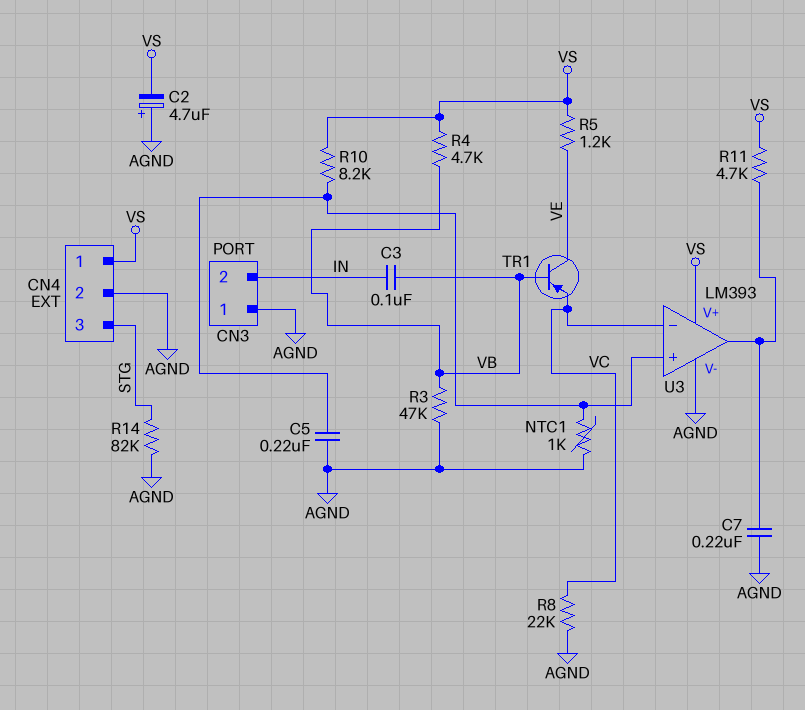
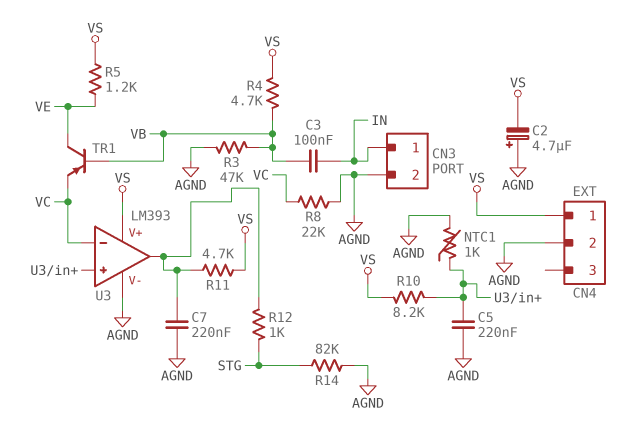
CN3 pin 1: AGND -> IN
CN3 pin 2: IN -> AGND
CN4 pin 3: STG -> none
R12: none -> 1k (STG, U3/out)

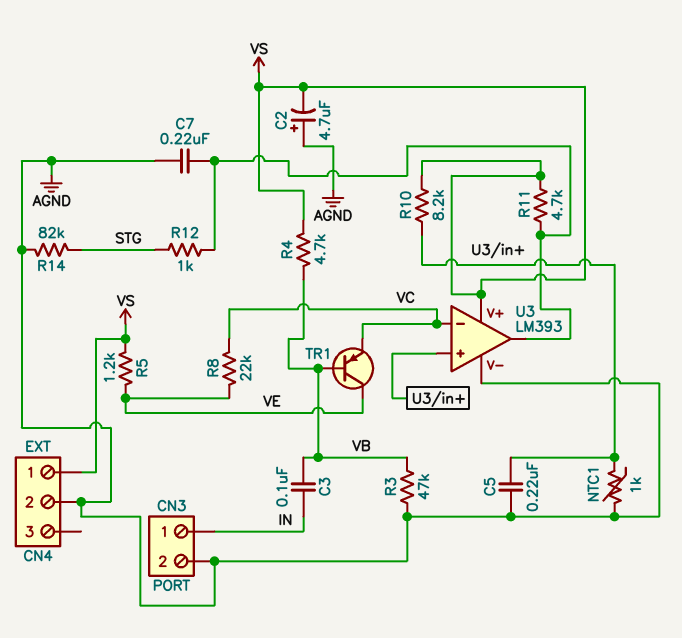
R8: 22k (AGND, VC) -> 22k (VC, VE)

